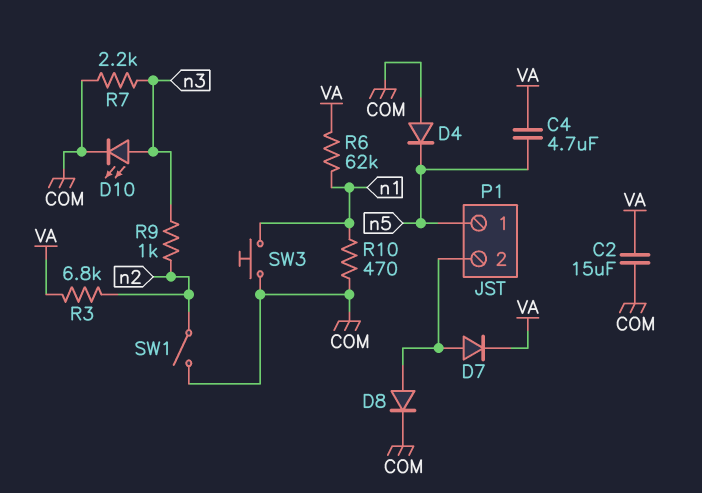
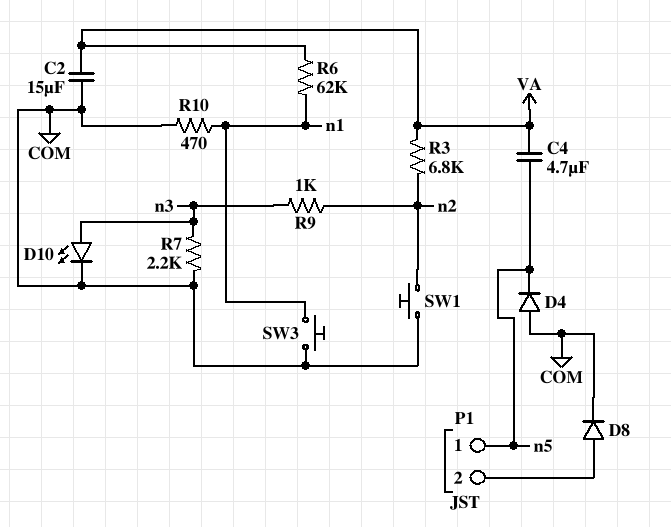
D7: diode (A P1/2, K VA) -> none
SW1: switch (COM, n2) -> button (COM, n2)

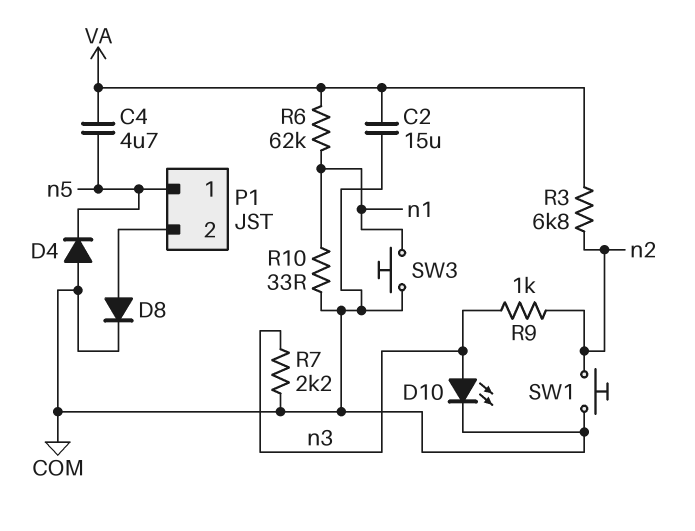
R10: 470 (COM, n1) -> 33 (COM, n1)

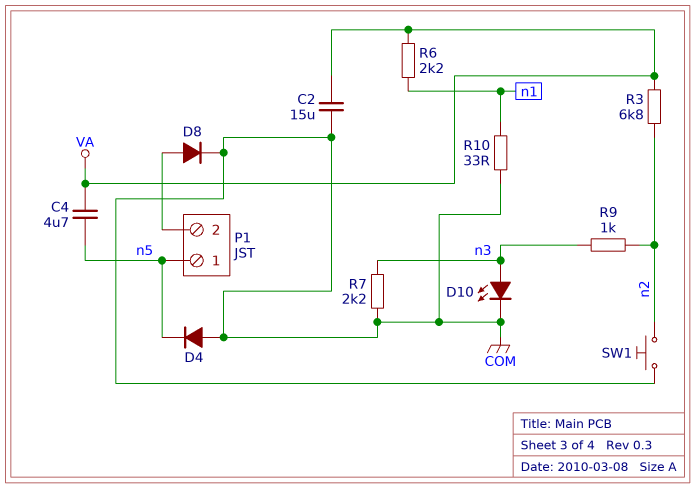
R6: 62k (VA, n1) -> 2.2k (VA, n1)
SW3: button (COM, n1) -> none

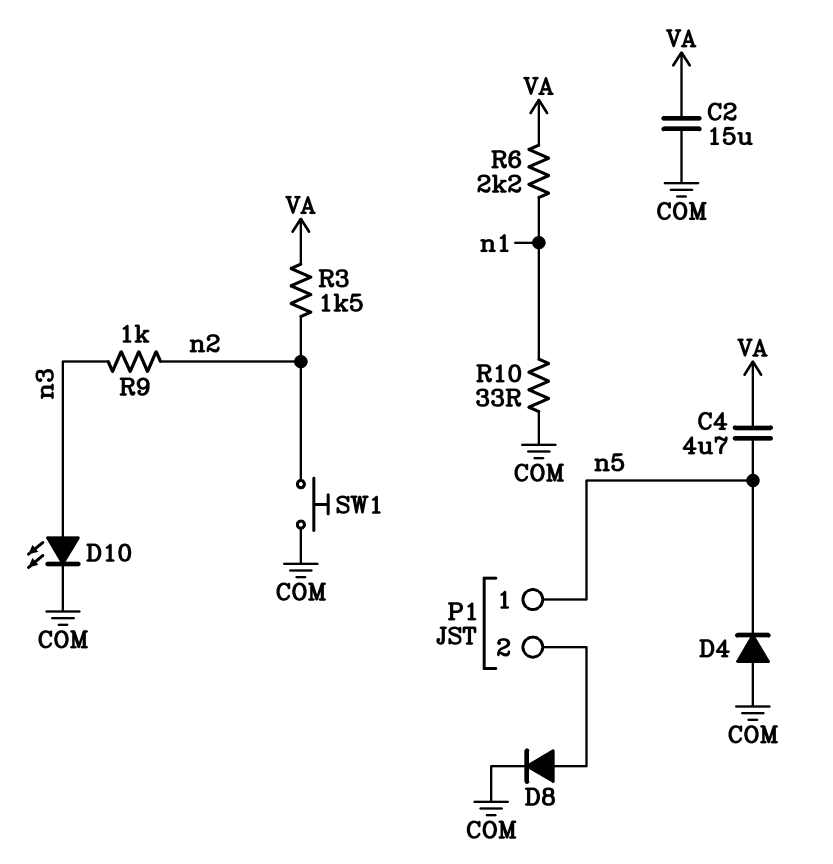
R3: 6.8k (VA, n2) -> 1.5k (VA, n2)
R7: 2.2k (COM, n3) -> none

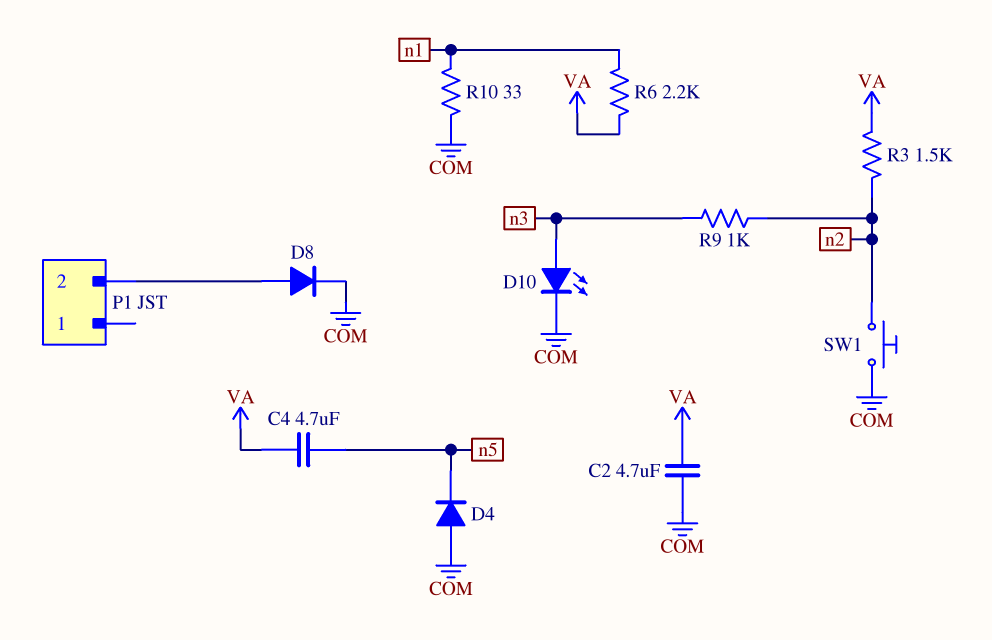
C2: 15uF (COM, VA) -> 4.7uF (COM, VA)
P1 pin 1: n5 -> none

